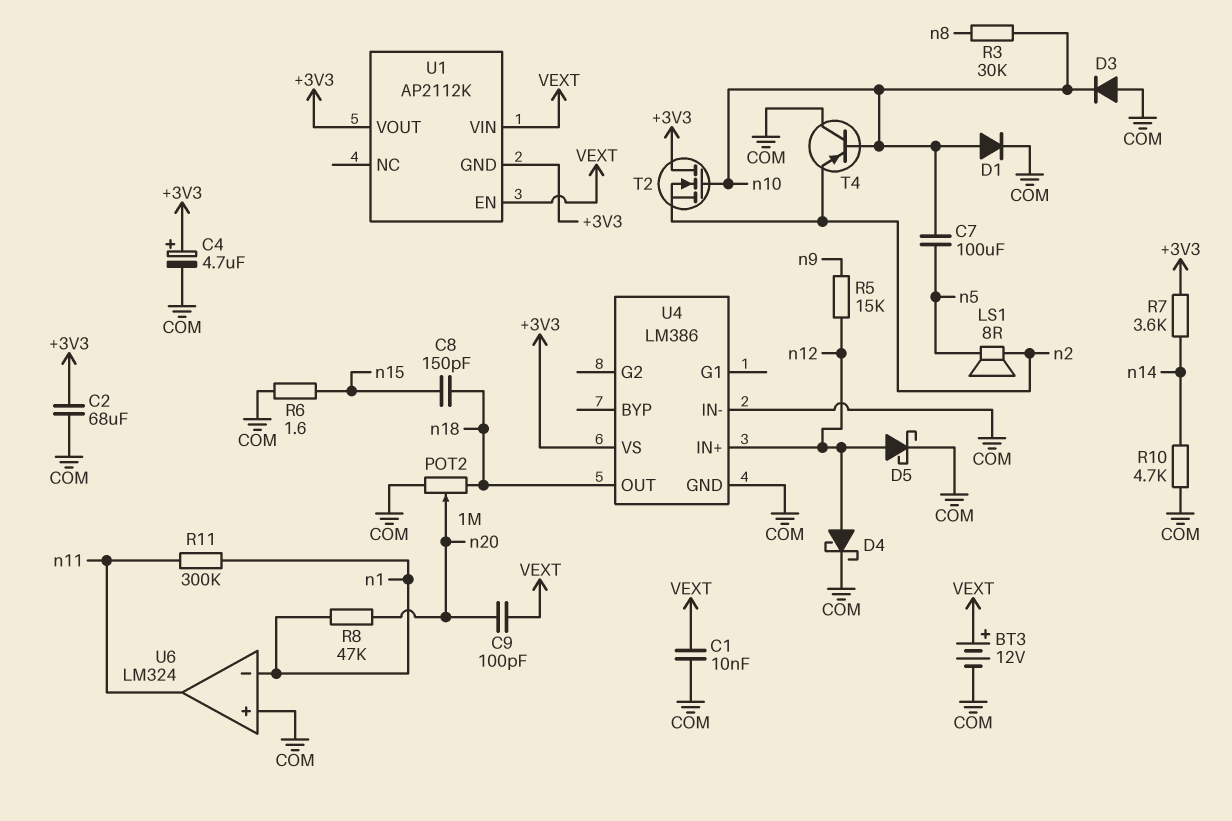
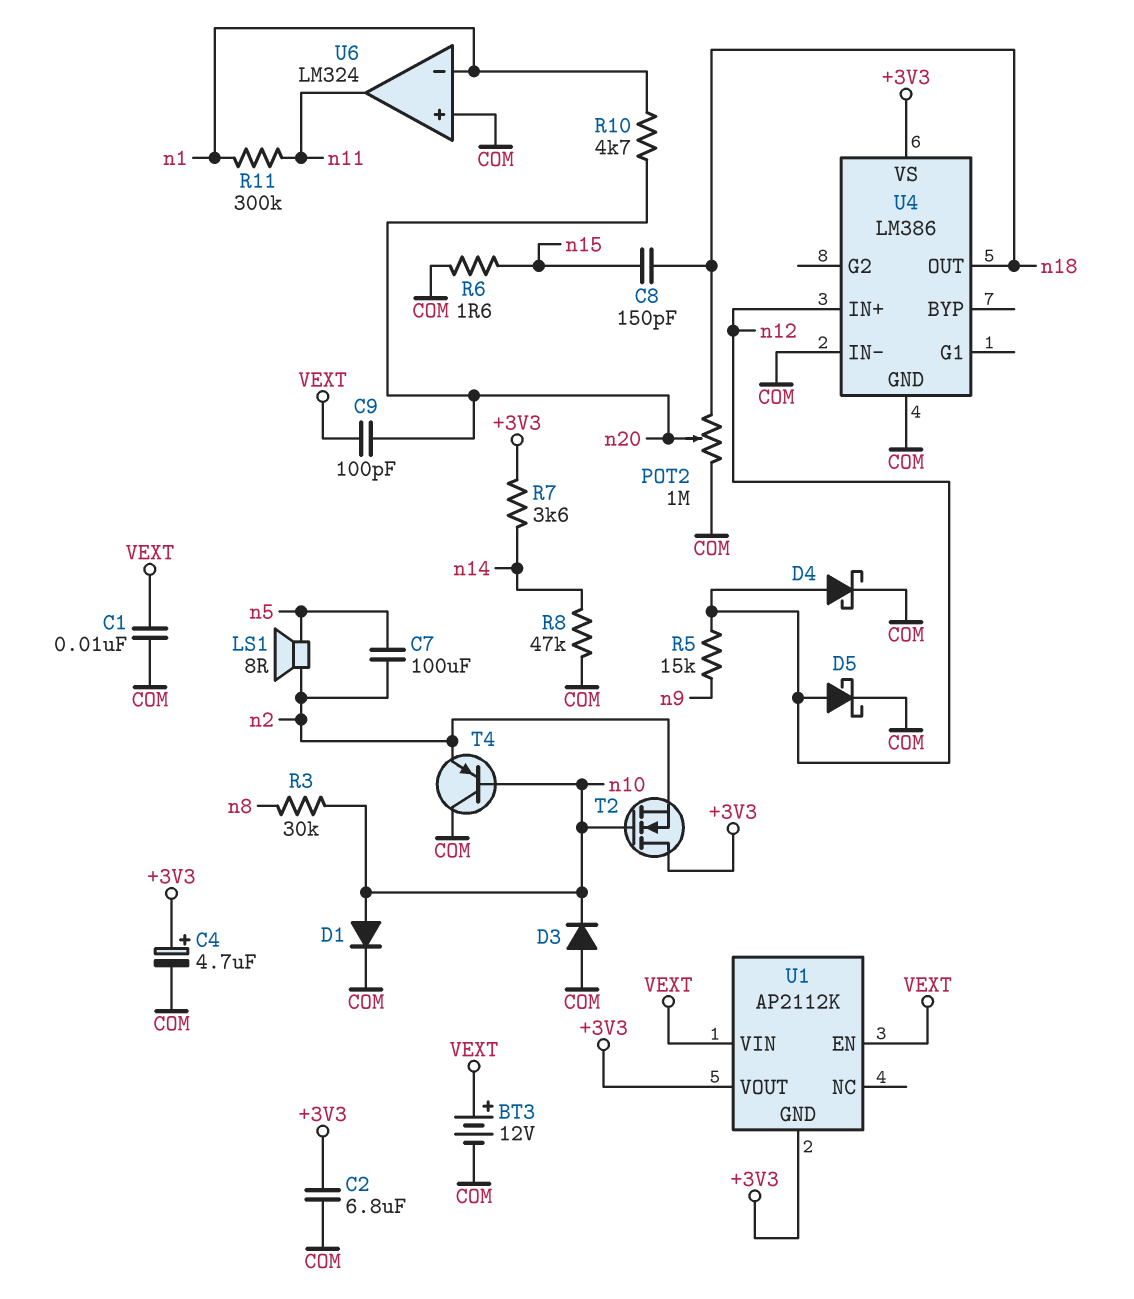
C2: 68uF (+3V3, COM) -> 6.8uF (+3V3, COM)
C7: 100uF (n5, n10) -> 100uF (n2, n5)
R8: 47k (n1, n20) -> 47k (COM, n14)
R10: 4.7k (COM, n14) -> 4.7k (n1, n20)

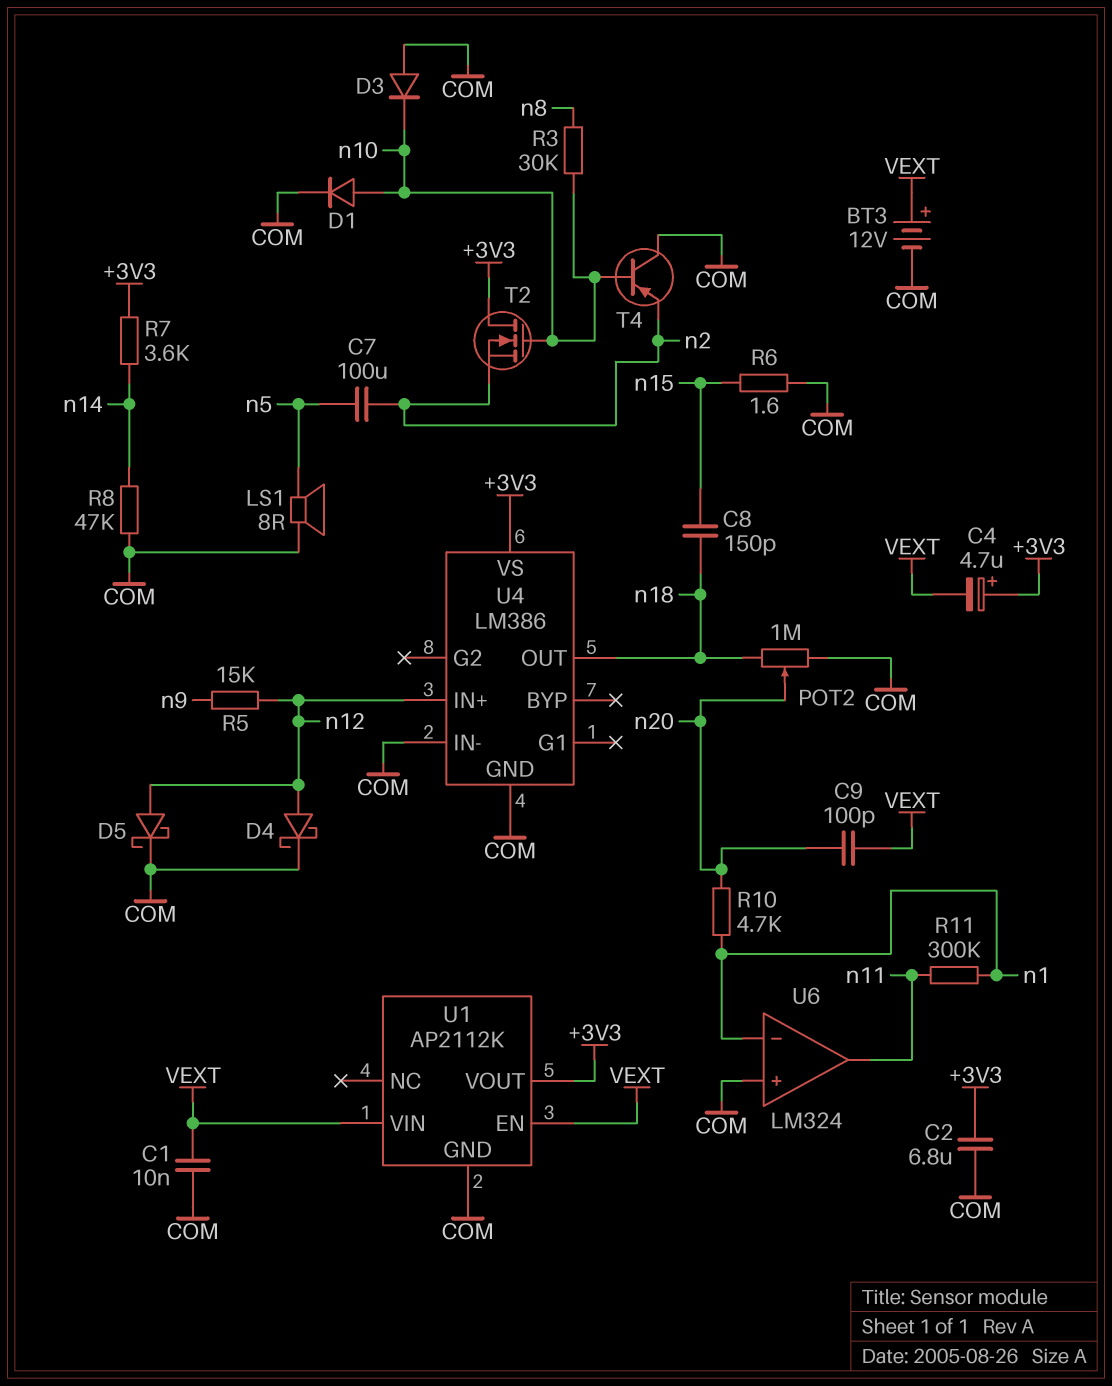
C4: 4.7uF (plus +3V3, minus COM) -> 4.7uF (plus +3V3, minus VEXT)
LS1: speaker 8R (n2, n5) -> speaker 8R (COM, n5)
U1 pin GND: +3V3 -> COM

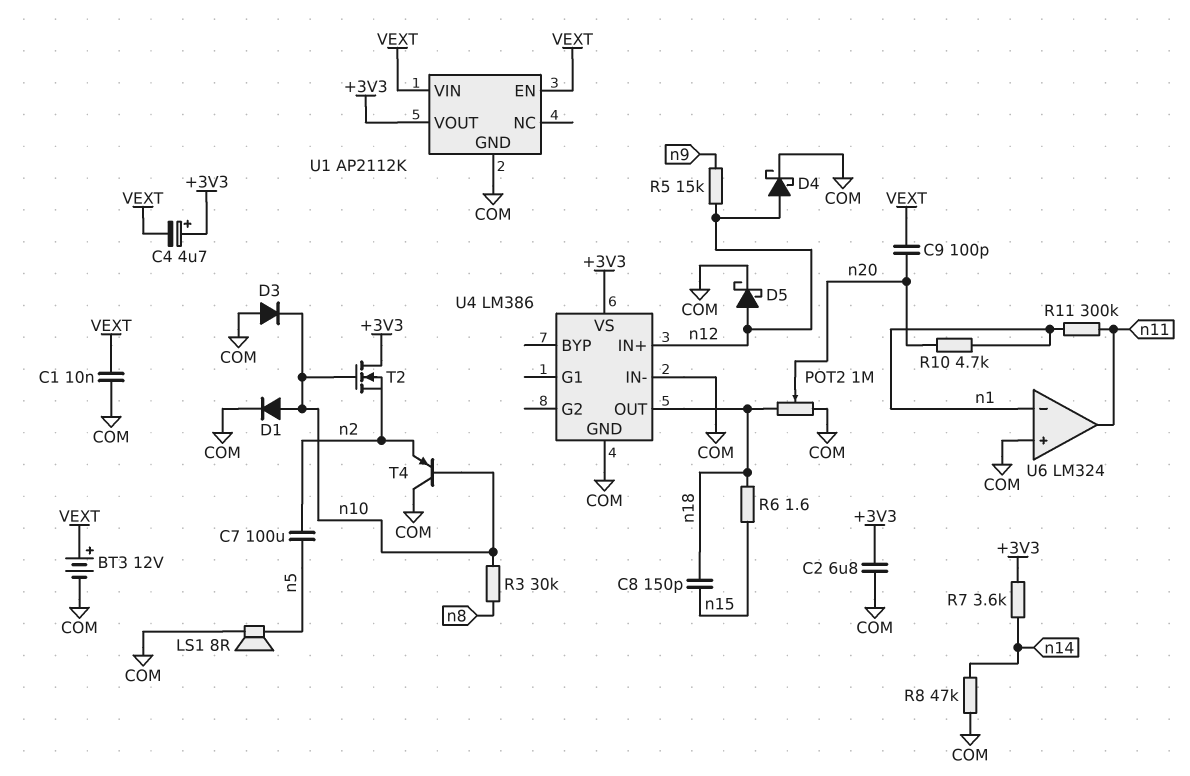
R6: 1.6 (COM, n15) -> 1.6 (n15, n18)

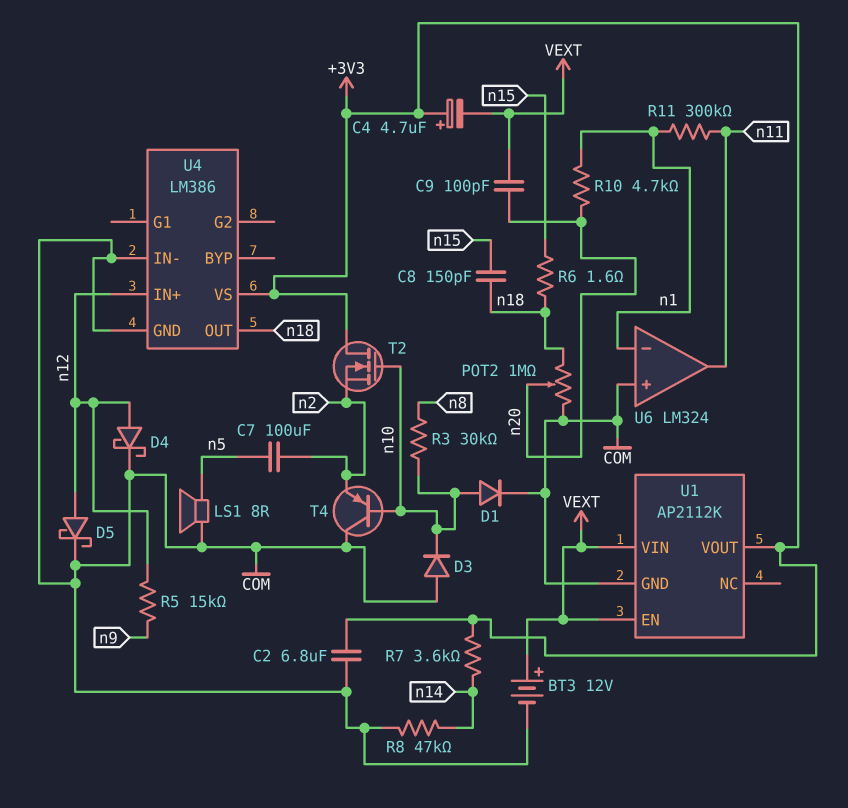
C1: 10nF (COM, VEXT) -> none

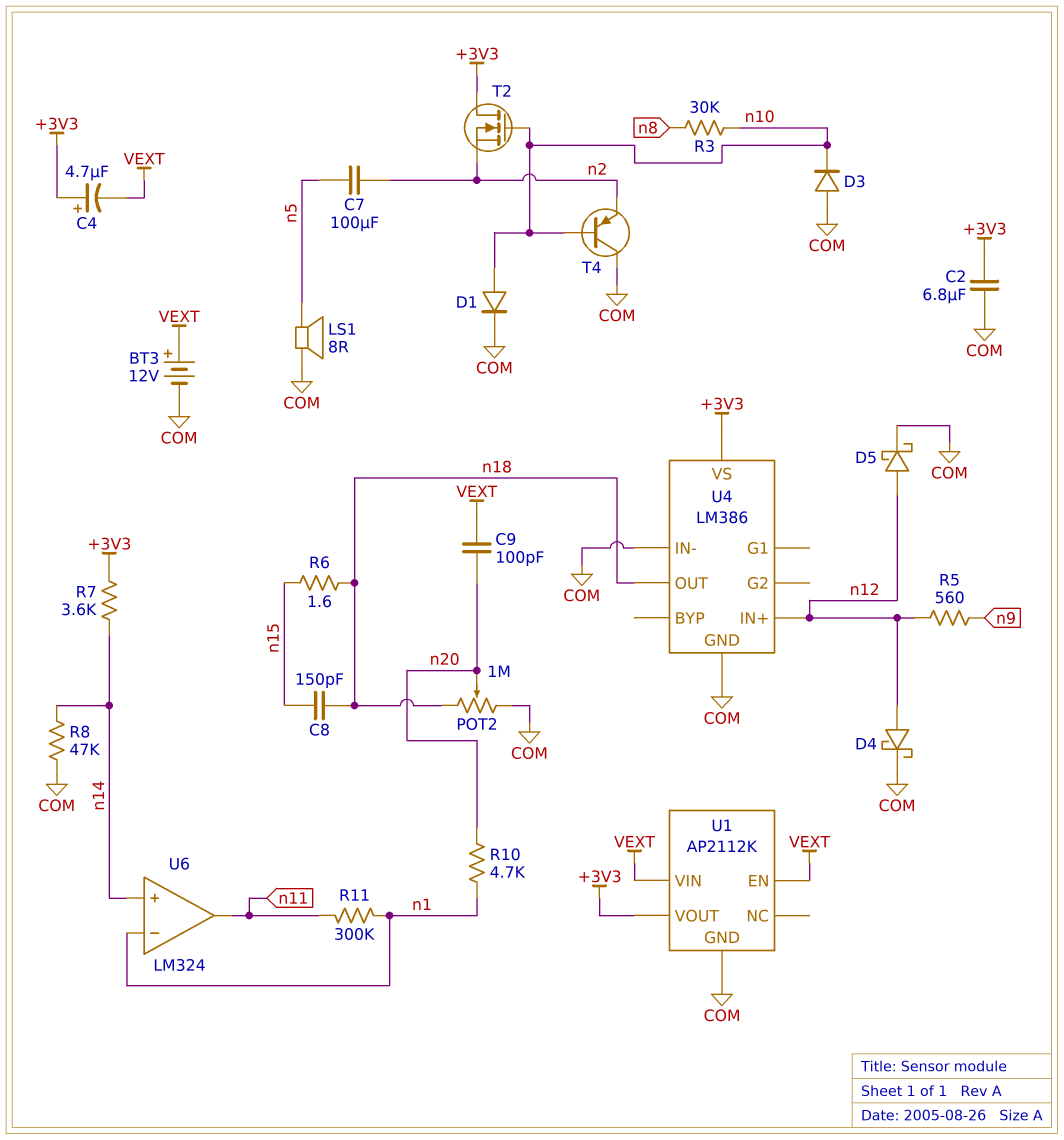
R5: 15k (n9, n12) -> 560 (n9, n12)
U6 pin in+: COM -> n14

